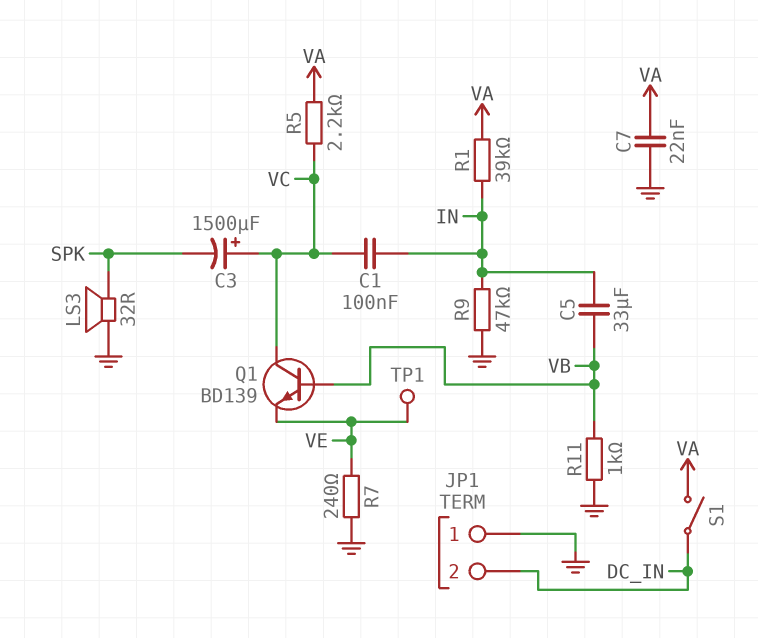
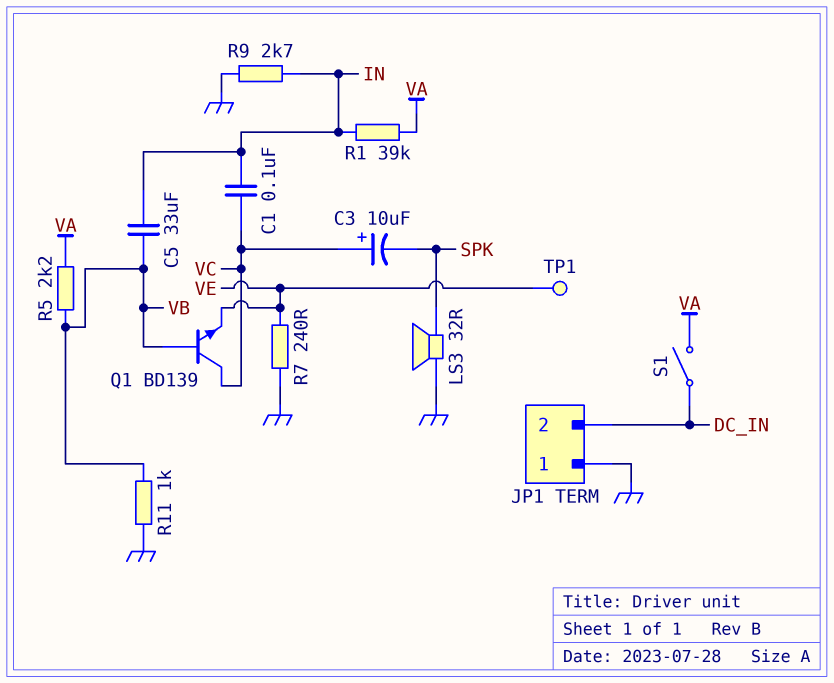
C3: 1500uF (plus VC, minus SPK) -> 10uF (plus VC, minus SPK)
C7: 22nF (GND, VA) -> none
R5: 2.2k (VA, VC) -> 2.2k (VA, VB)
R9: 47k (GND, IN) -> 2.7k (GND, IN)

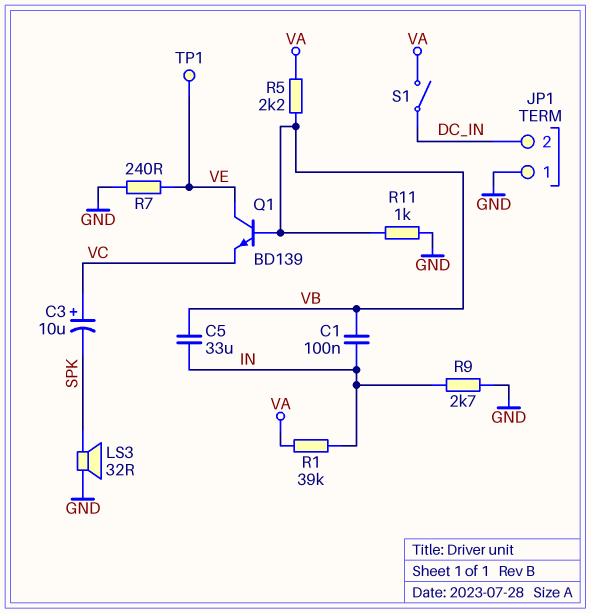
C1: 100nF (IN, VC) -> 100nF (IN, VB)
Q1: NPN BD139 (B VB, C VC, E VE) -> NPN BD139 (B VB, C VE, E VC)

